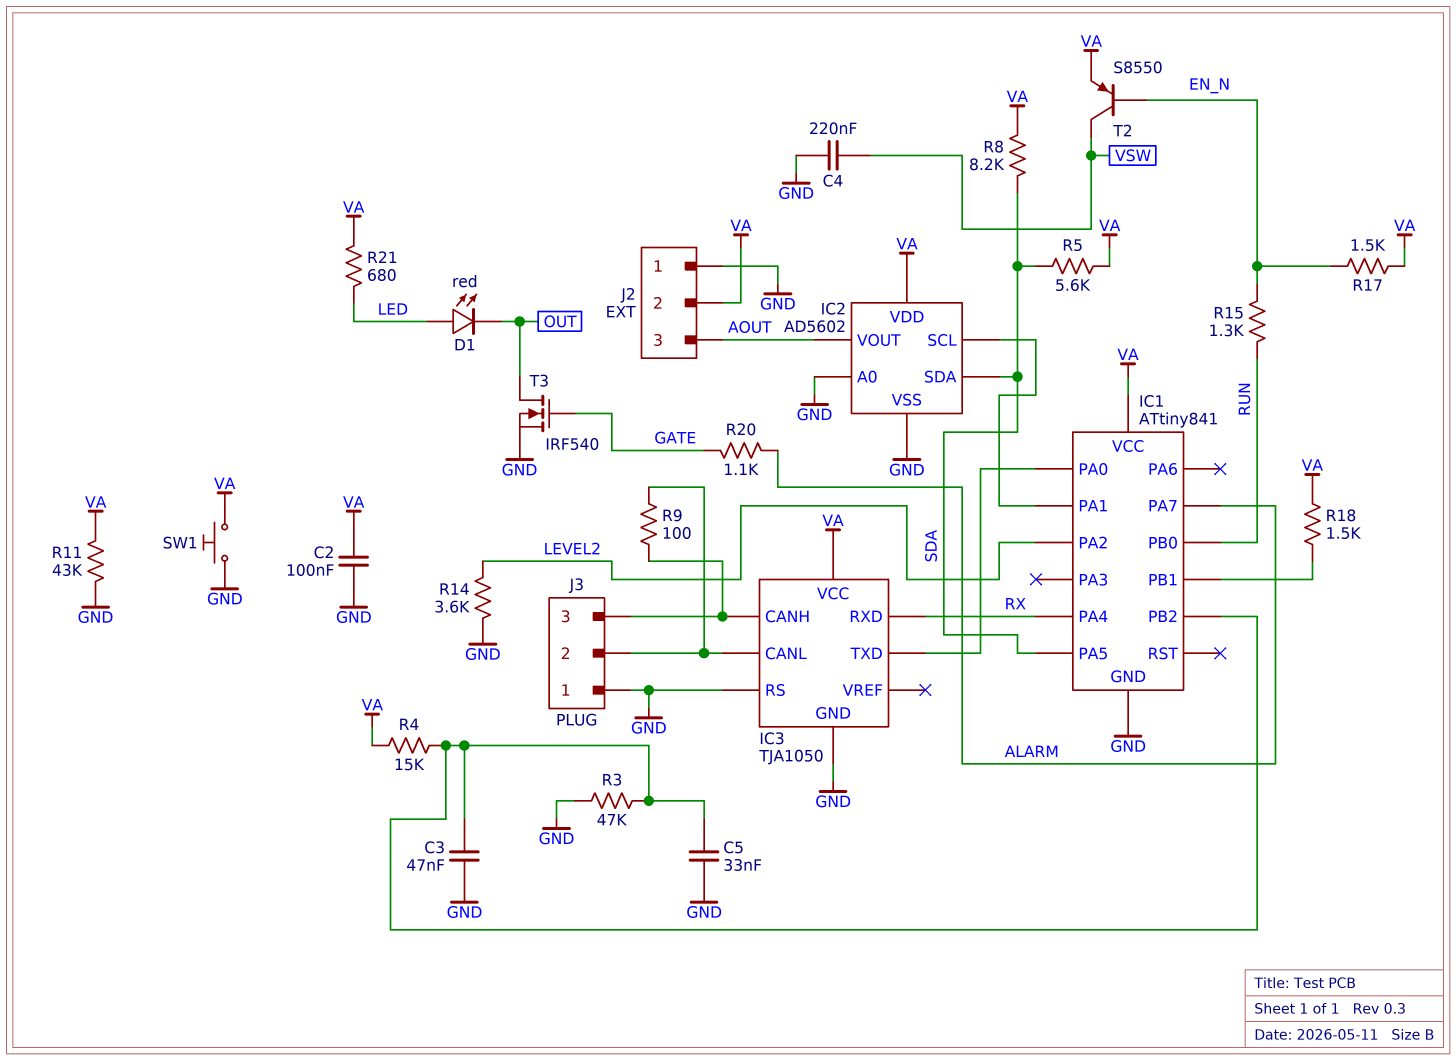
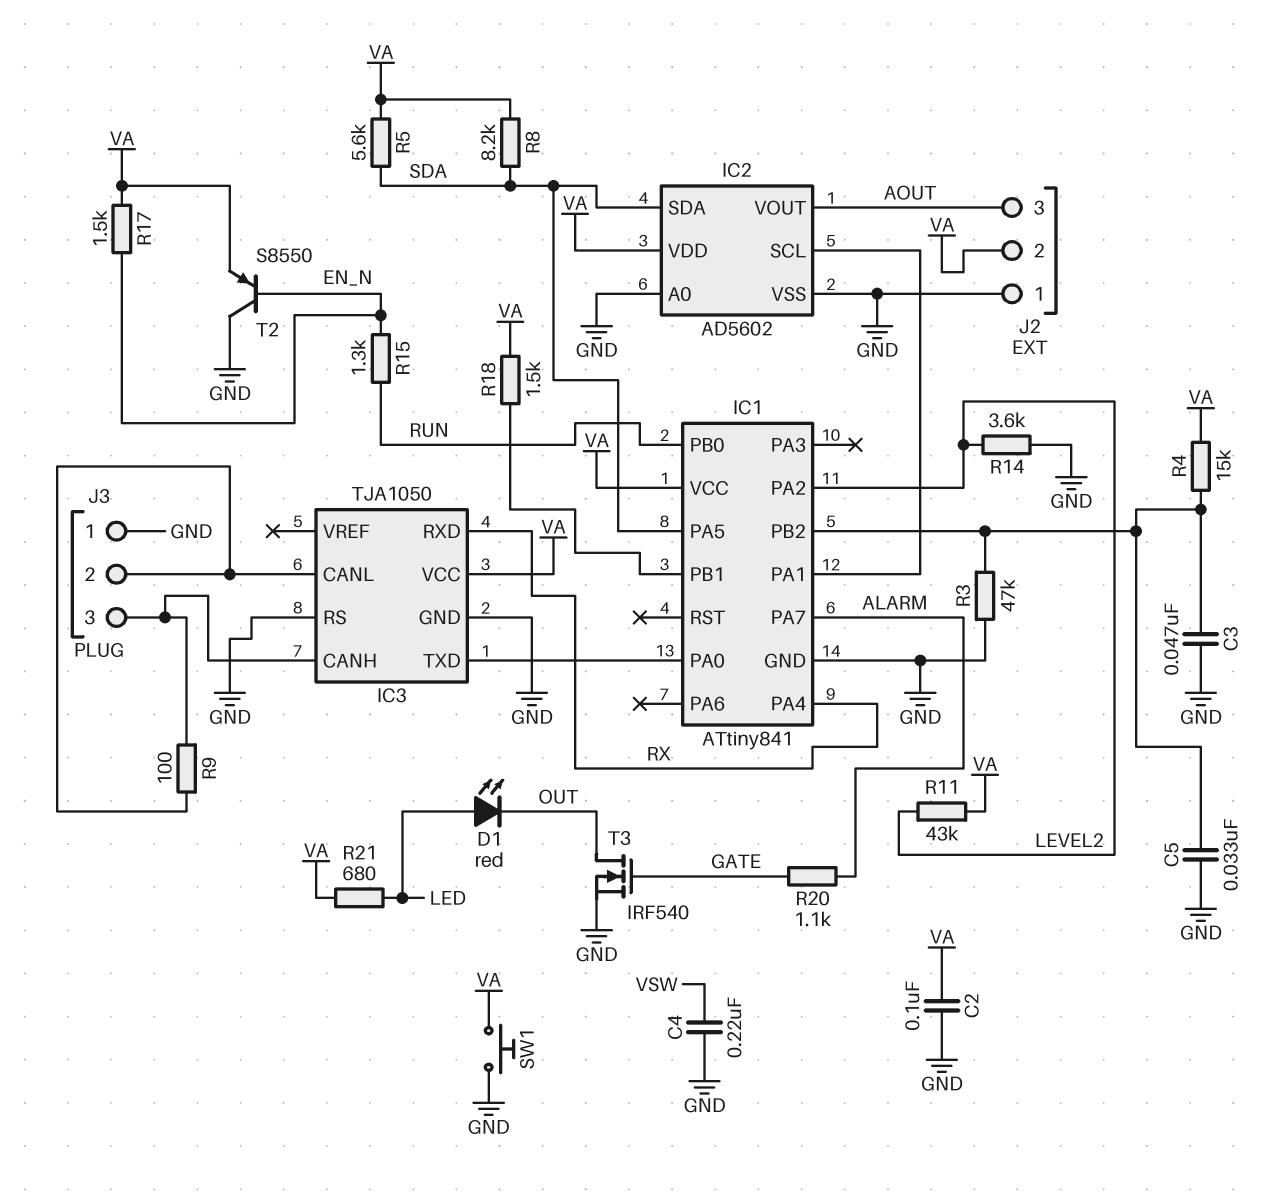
R11: 43k (GND, VA) -> 43k (LEVEL2, VA)
T2: PNP S8550 (B EN_N, C VSW, E VA) -> PNP S8550 (B EN_N, C GND, E VA)

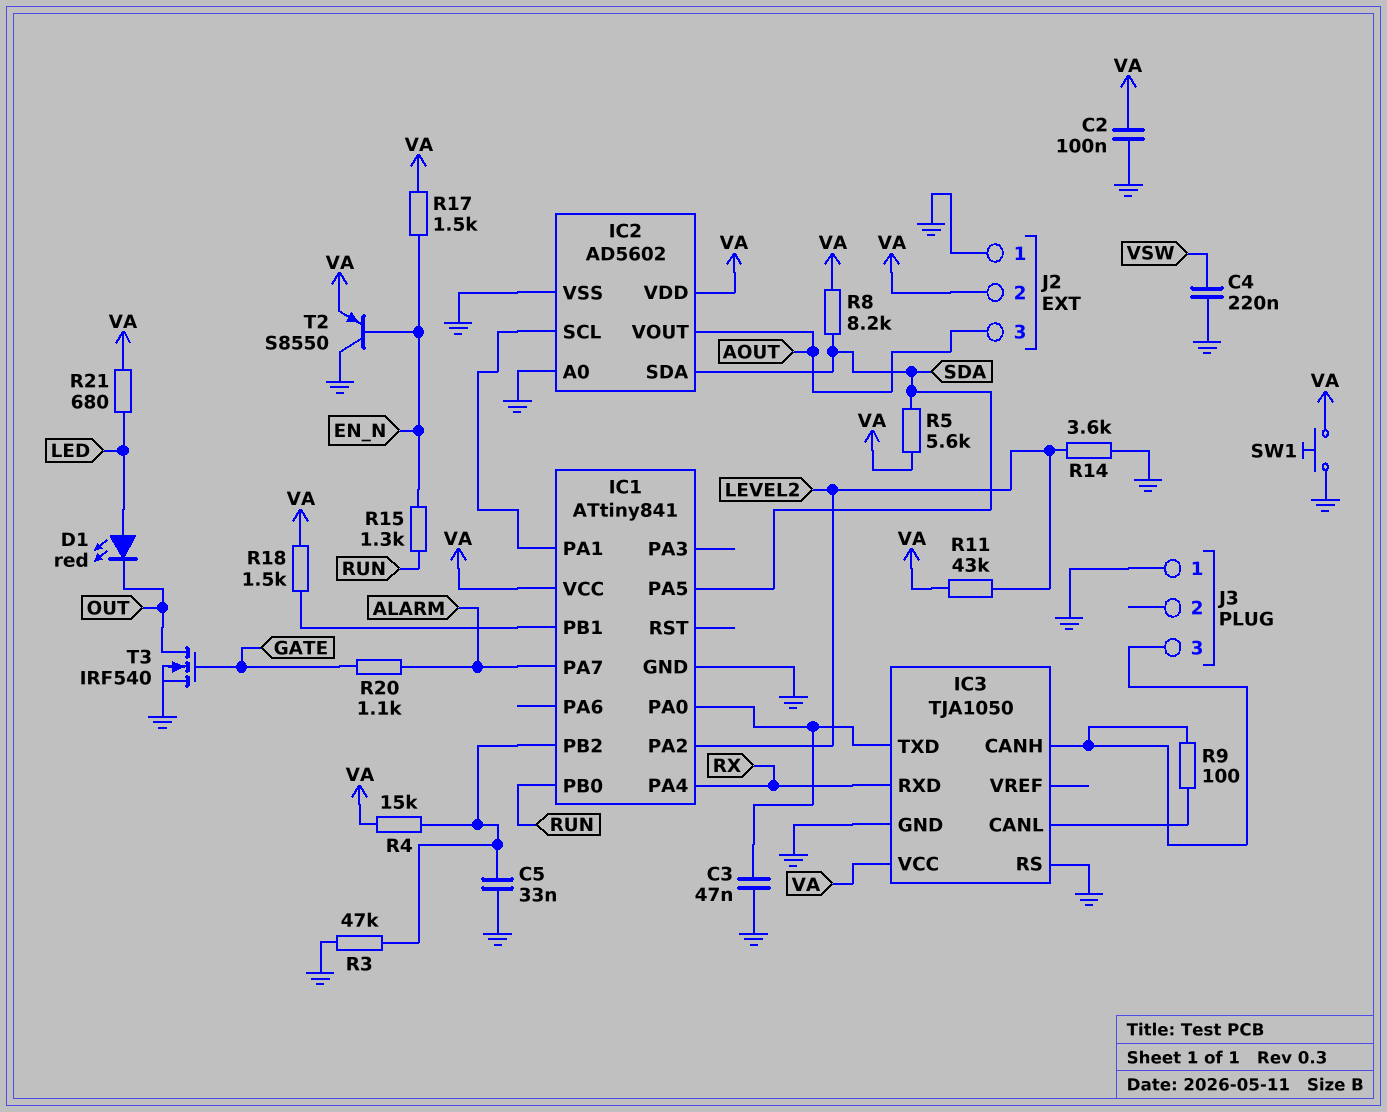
C3: 47nF (GND, IC1/PB2) -> 47nF (GND, IC1/PA0)
J3 pin 2: IC3/CANL -> none

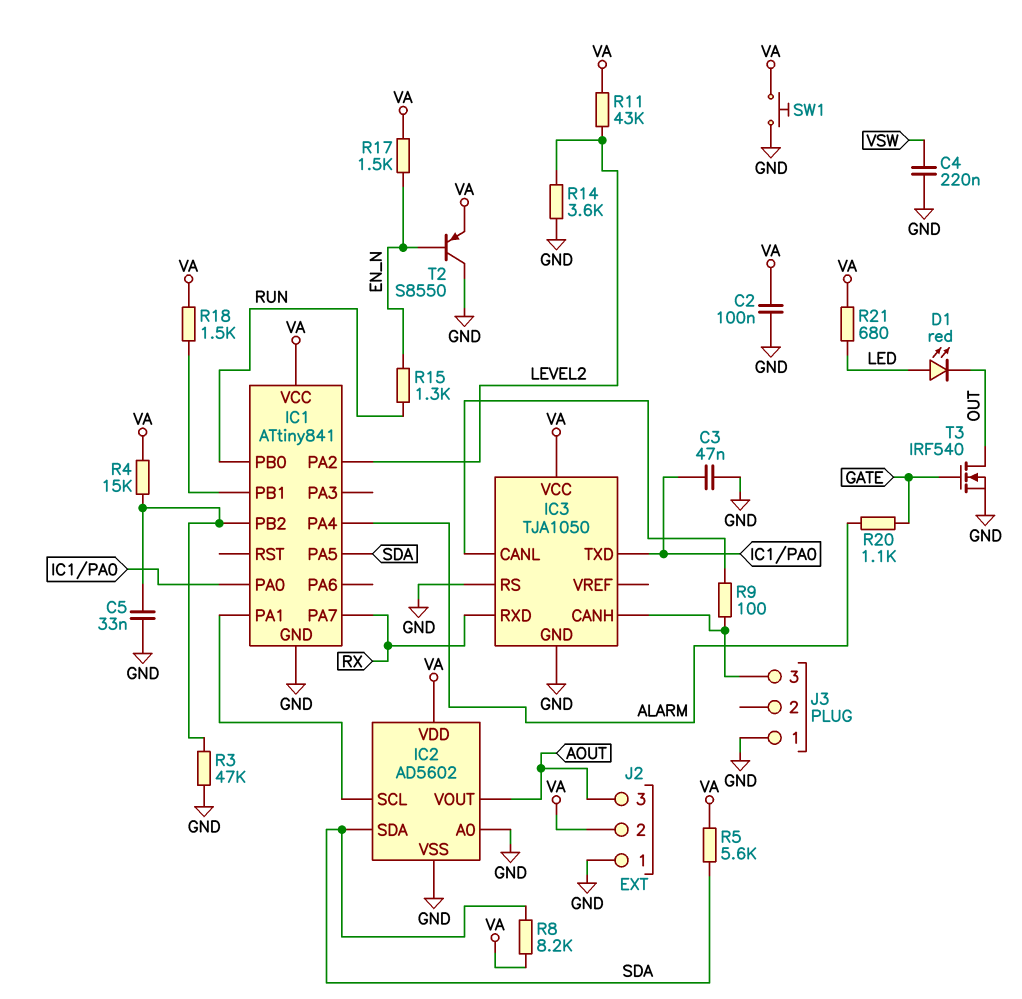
IC1 pin PA4: RX -> ALARM
IC1 pin PA7: ALARM -> RX

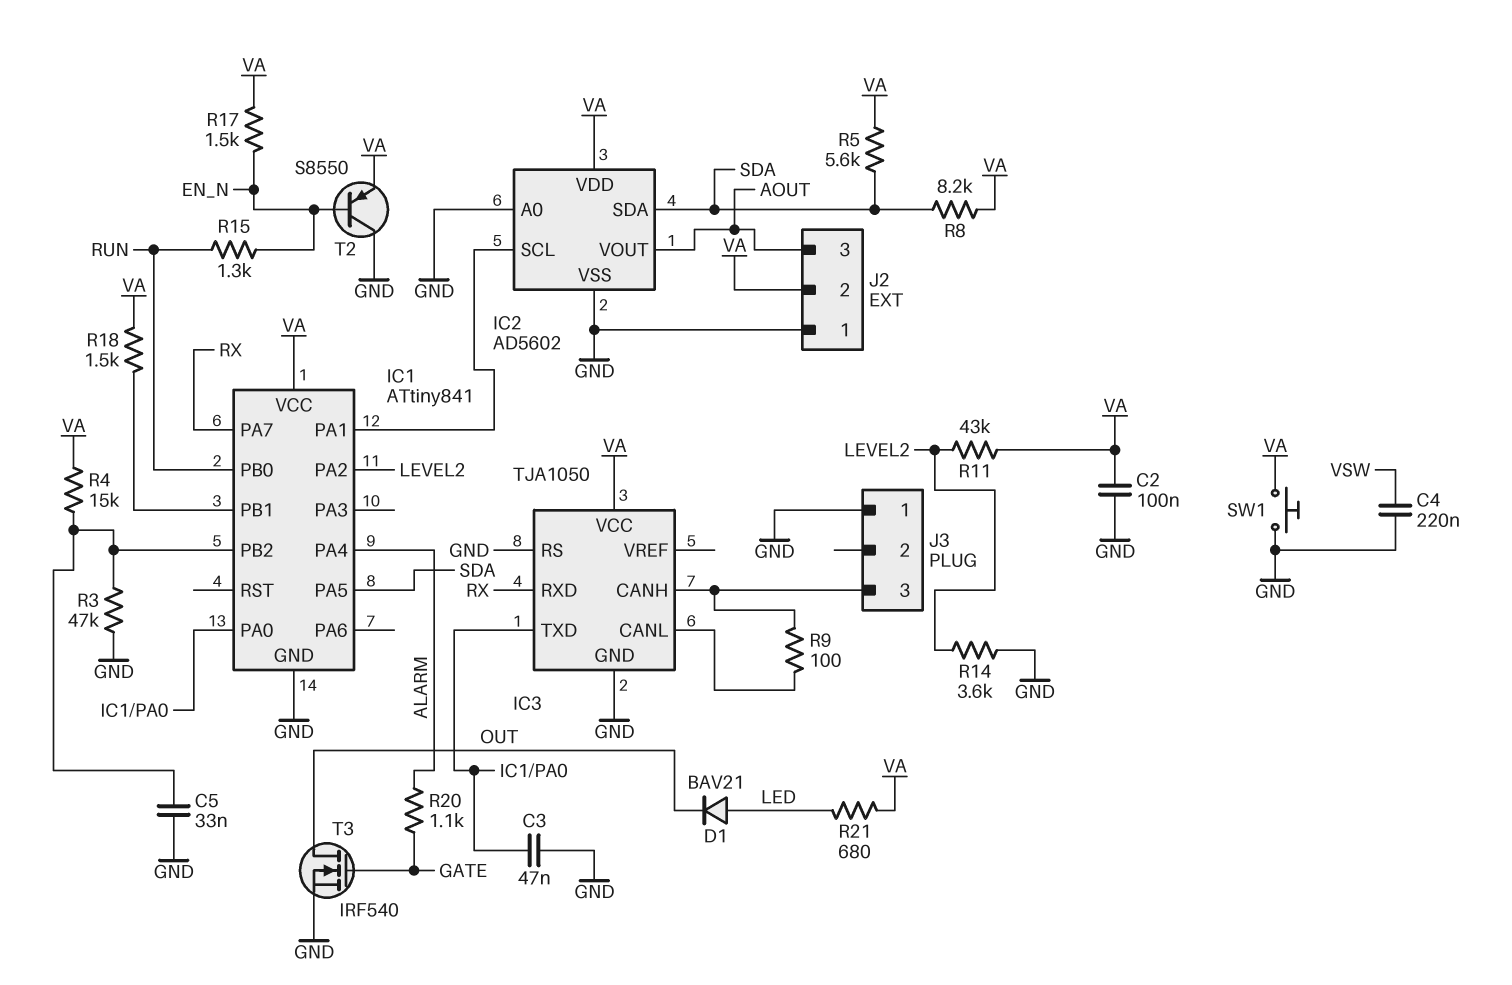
D1: LED red (A LED, K OUT) -> diode BAV21 (A LED, K OUT)

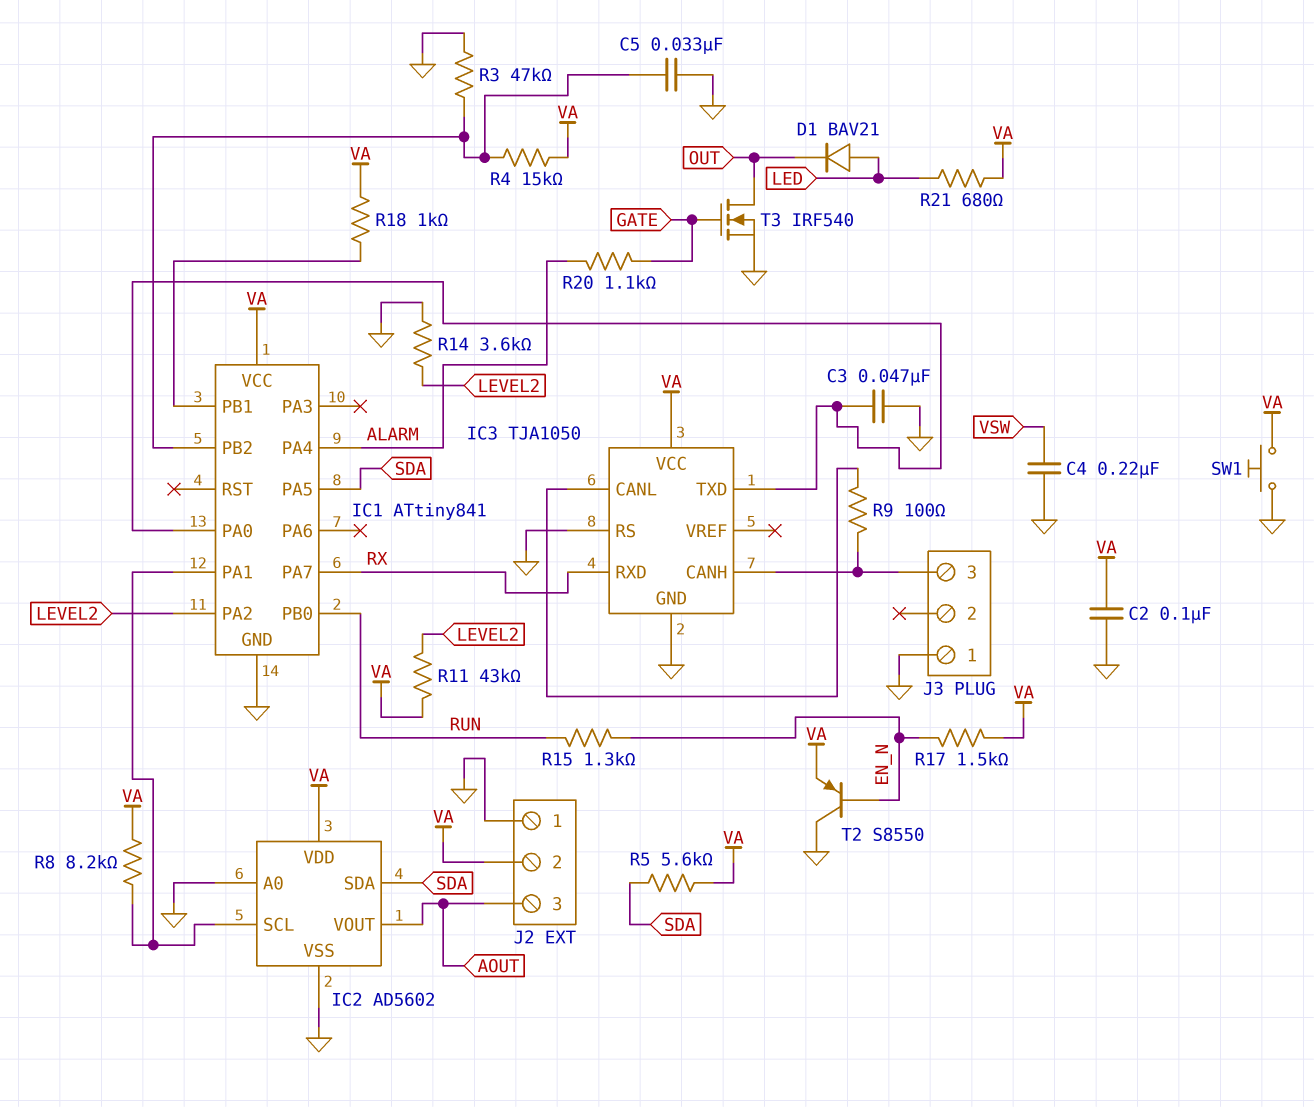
R8: 8.2k (SDA, VA) -> 8.2k (IC1/PA1, VA)
R18: 1.5k (IC1/PB1, VA) -> 1k (IC1/PB1, VA)

